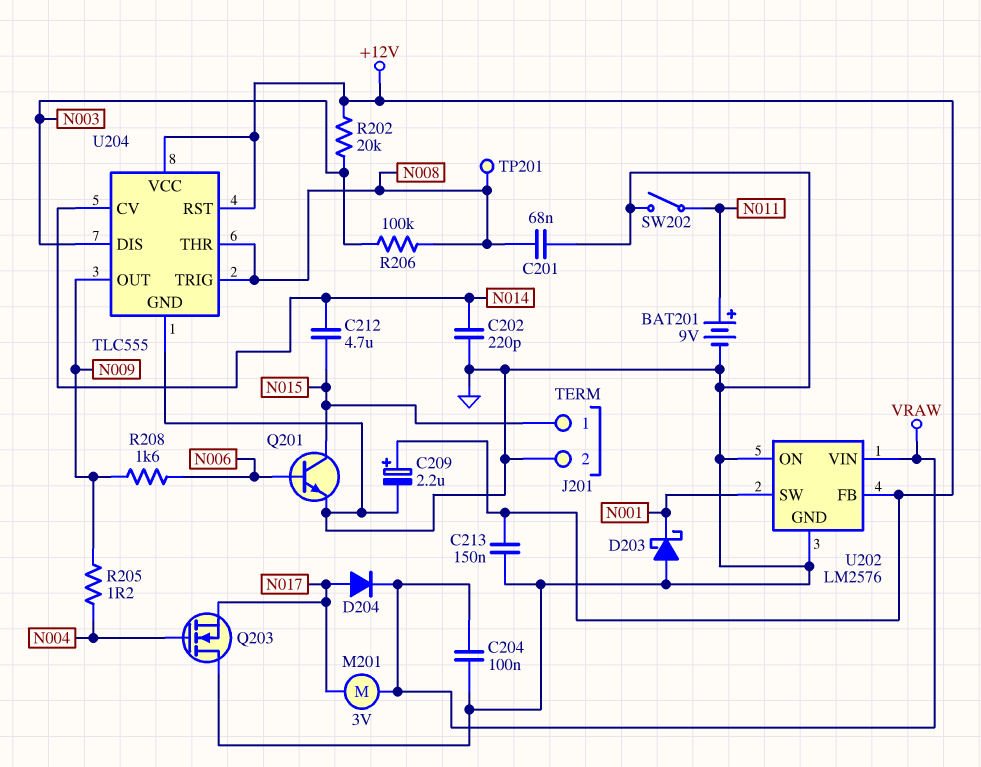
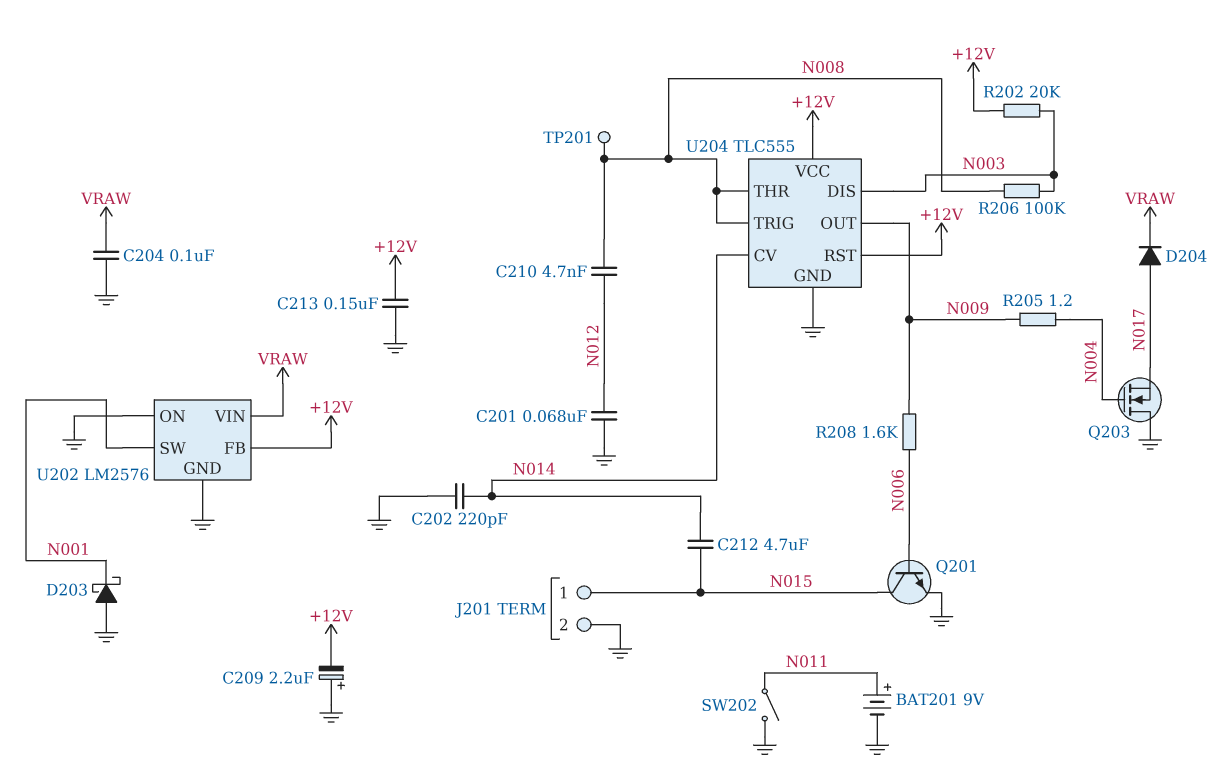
C201: 68nF (GND, N008) -> 68nF (GND, N012)
C209: 2.2uF (plus +12V, minus GND) -> 2.2uF (plus GND, minus +12V)
C210: none -> 4.7nF (N008, N012)
M201: motor 3V (N017, VRAW) -> none

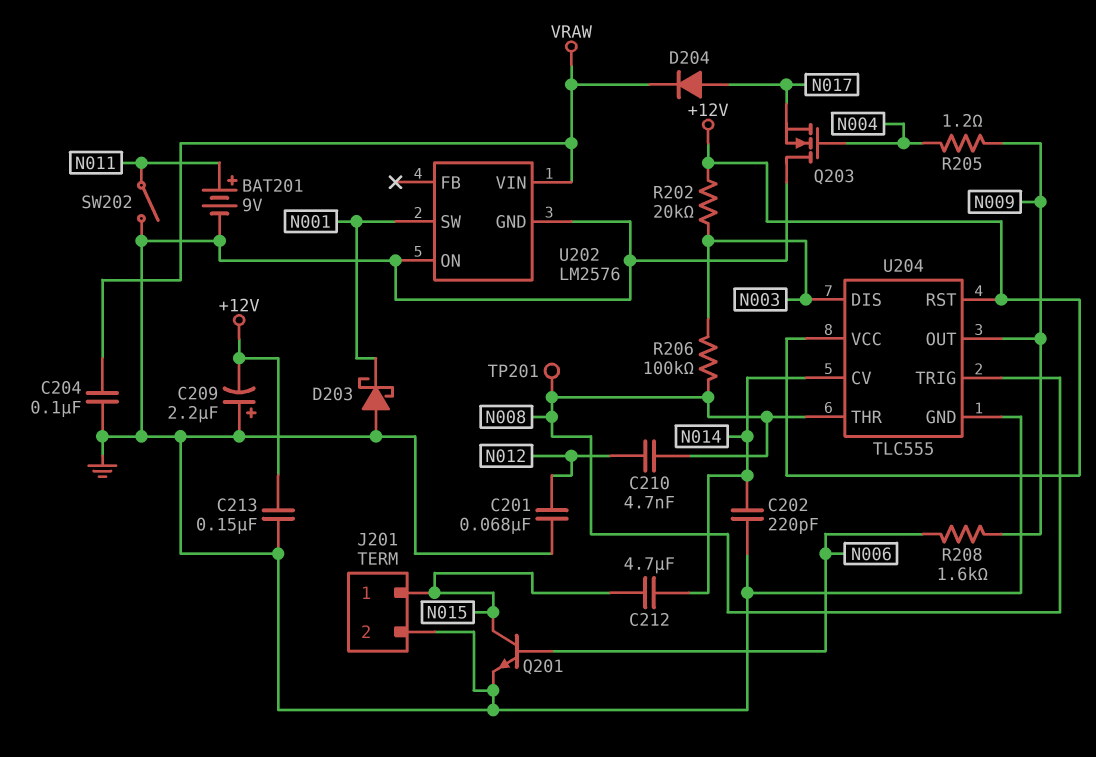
U202 pin FB: +12V -> none

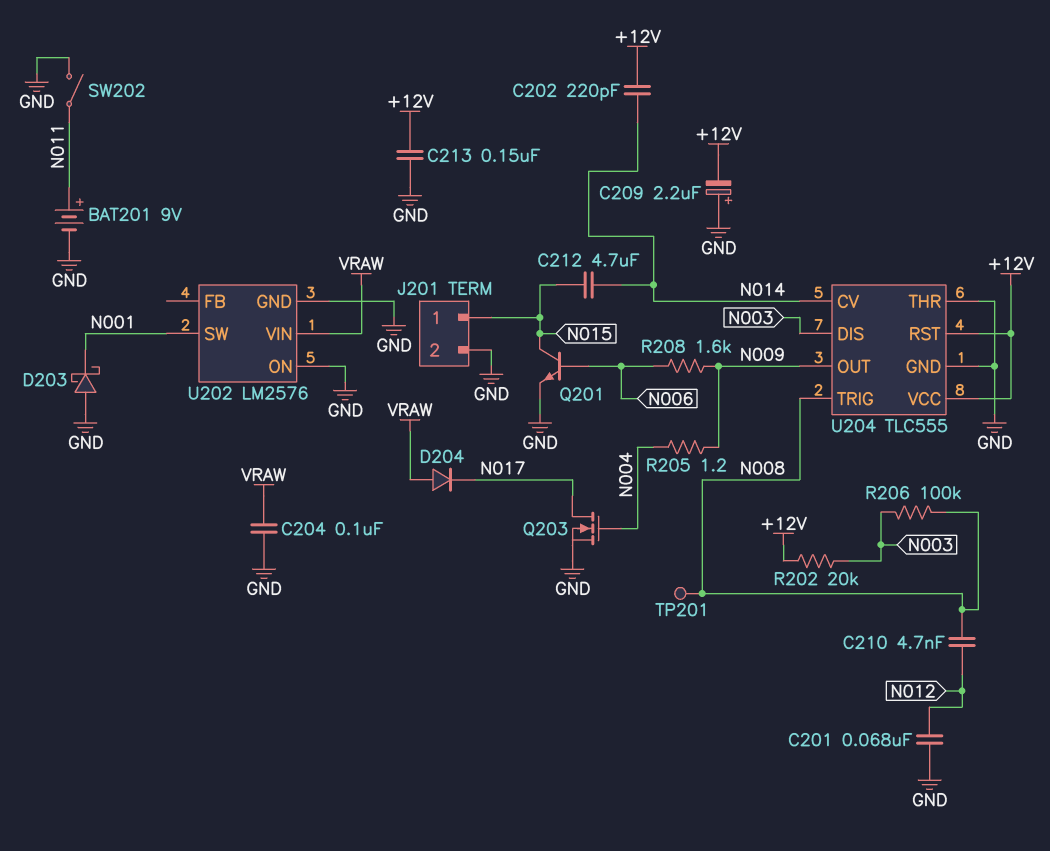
C202: 220pF (GND, N014) -> 220pF (+12V, N014)
D204: diode (A N017, K VRAW) -> diode (A VRAW, K N017)
Q203: NMOS (G N004, D GND, S N017) -> NMOS (G N004, D N017, S GND)
U204 pin THR: N008 -> GND

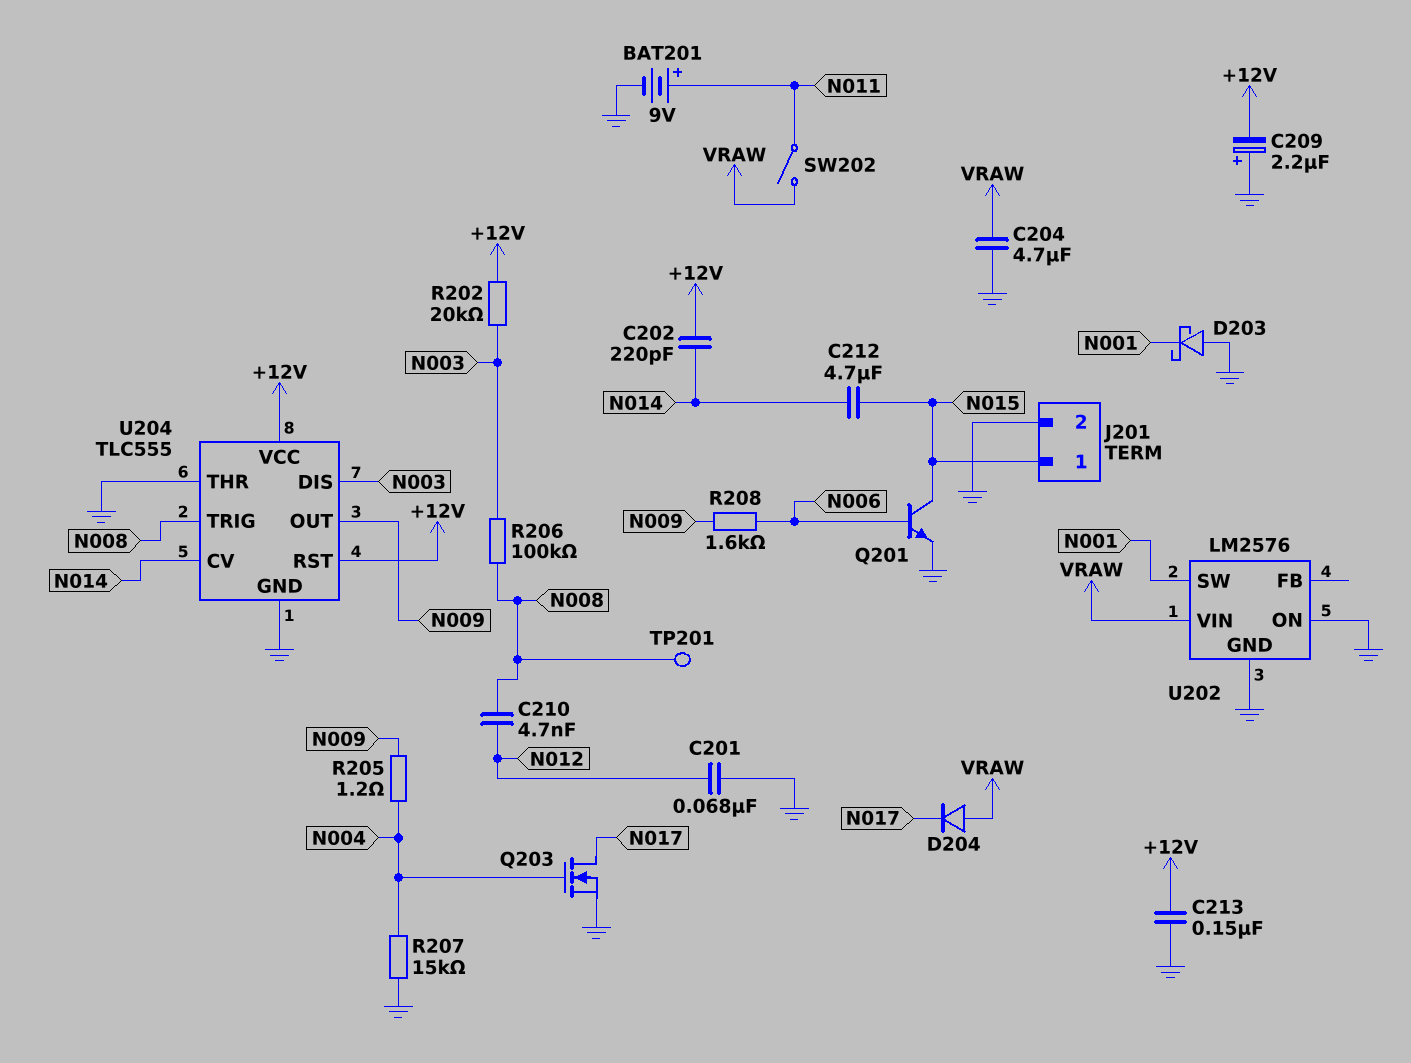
C204: 100nF (GND, VRAW) -> 4.7uF (GND, VRAW)
R207: none -> 15k (GND, N004)
SW202: switch (GND, N011) -> switch (N011, VRAW)

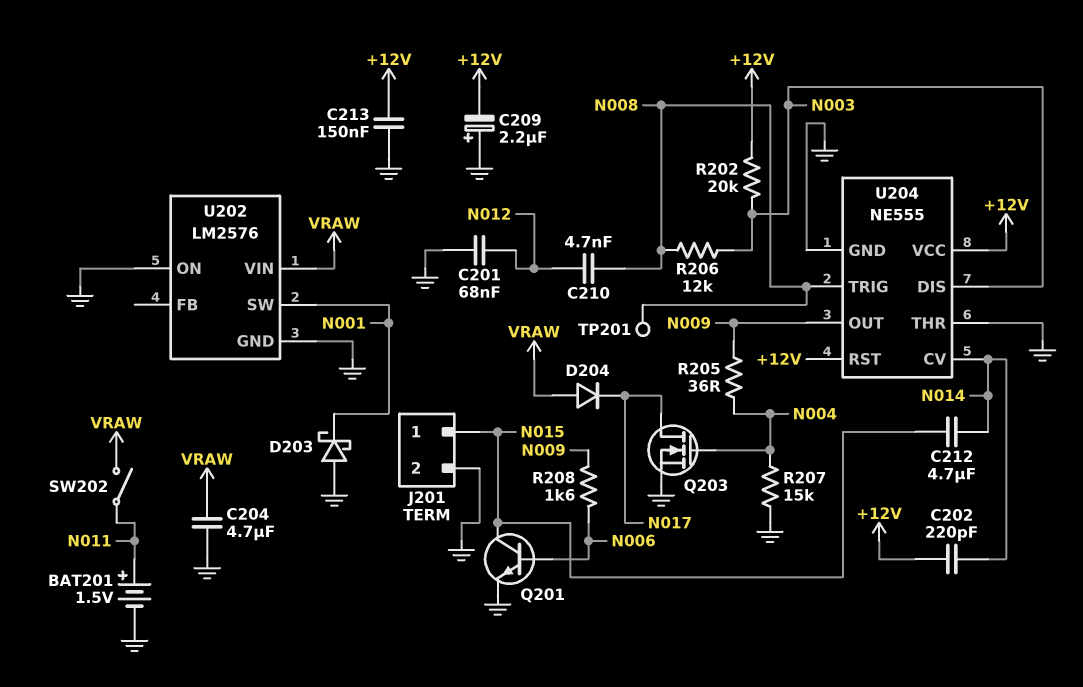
BAT201: 9V (plus N011, minus GND) -> 1.5V (plus N011, minus GND)
R205: 1.2 (N004, N009) -> 36 (N004, N009)
R206: 100k (N003, N008) -> 12k (N003, N008)
U204: TLC555 -> NE555

